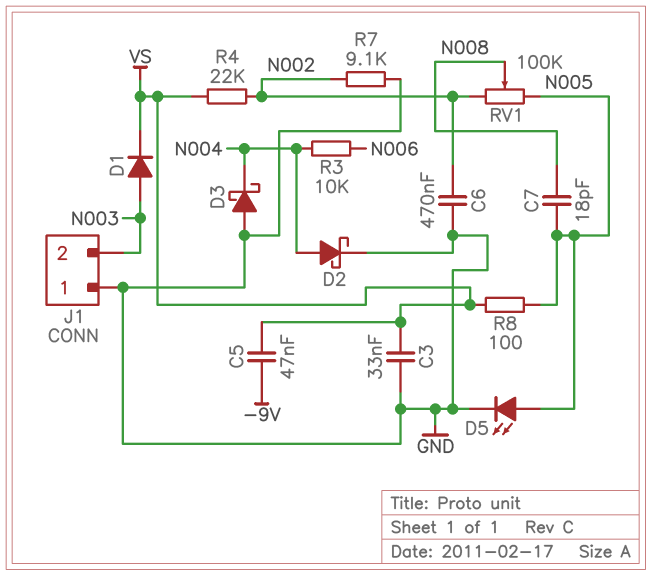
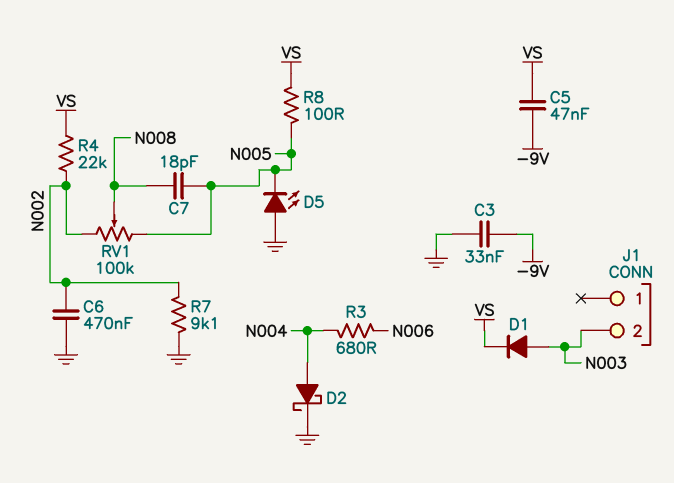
C3: 33nF (GND, VS) -> 33nF (-9V, GND)
D3: schottky (A GND, K N004) -> none
D5: LED (A N005, K GND) -> LED (A GND, K N005)
J1 pin 1: GND -> none
R3: 10k (N004, N006) -> 680 (N004, N006)

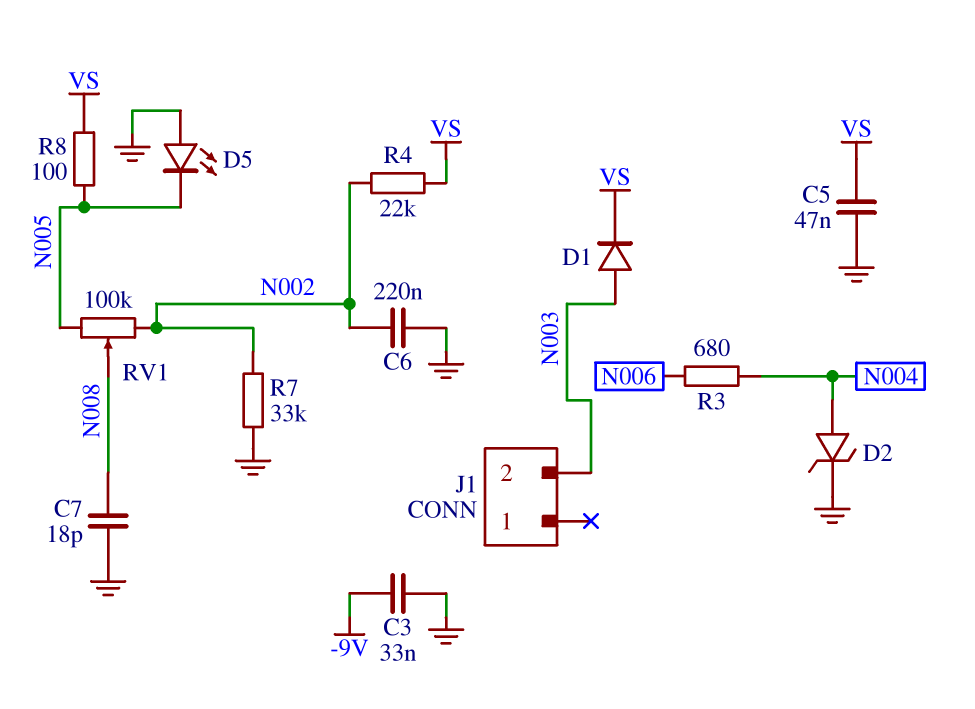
C5: 47nF (-9V, VS) -> 47nF (GND, VS)
C6: 470nF (GND, N002) -> 220nF (GND, N002)
C7: 18pF (N005, N008) -> 18pF (GND, N008)
D2: schottky (A N004, K GND) -> zener (A N004, K GND)
R7: 9.1k (GND, N002) -> 33k (GND, N002)

